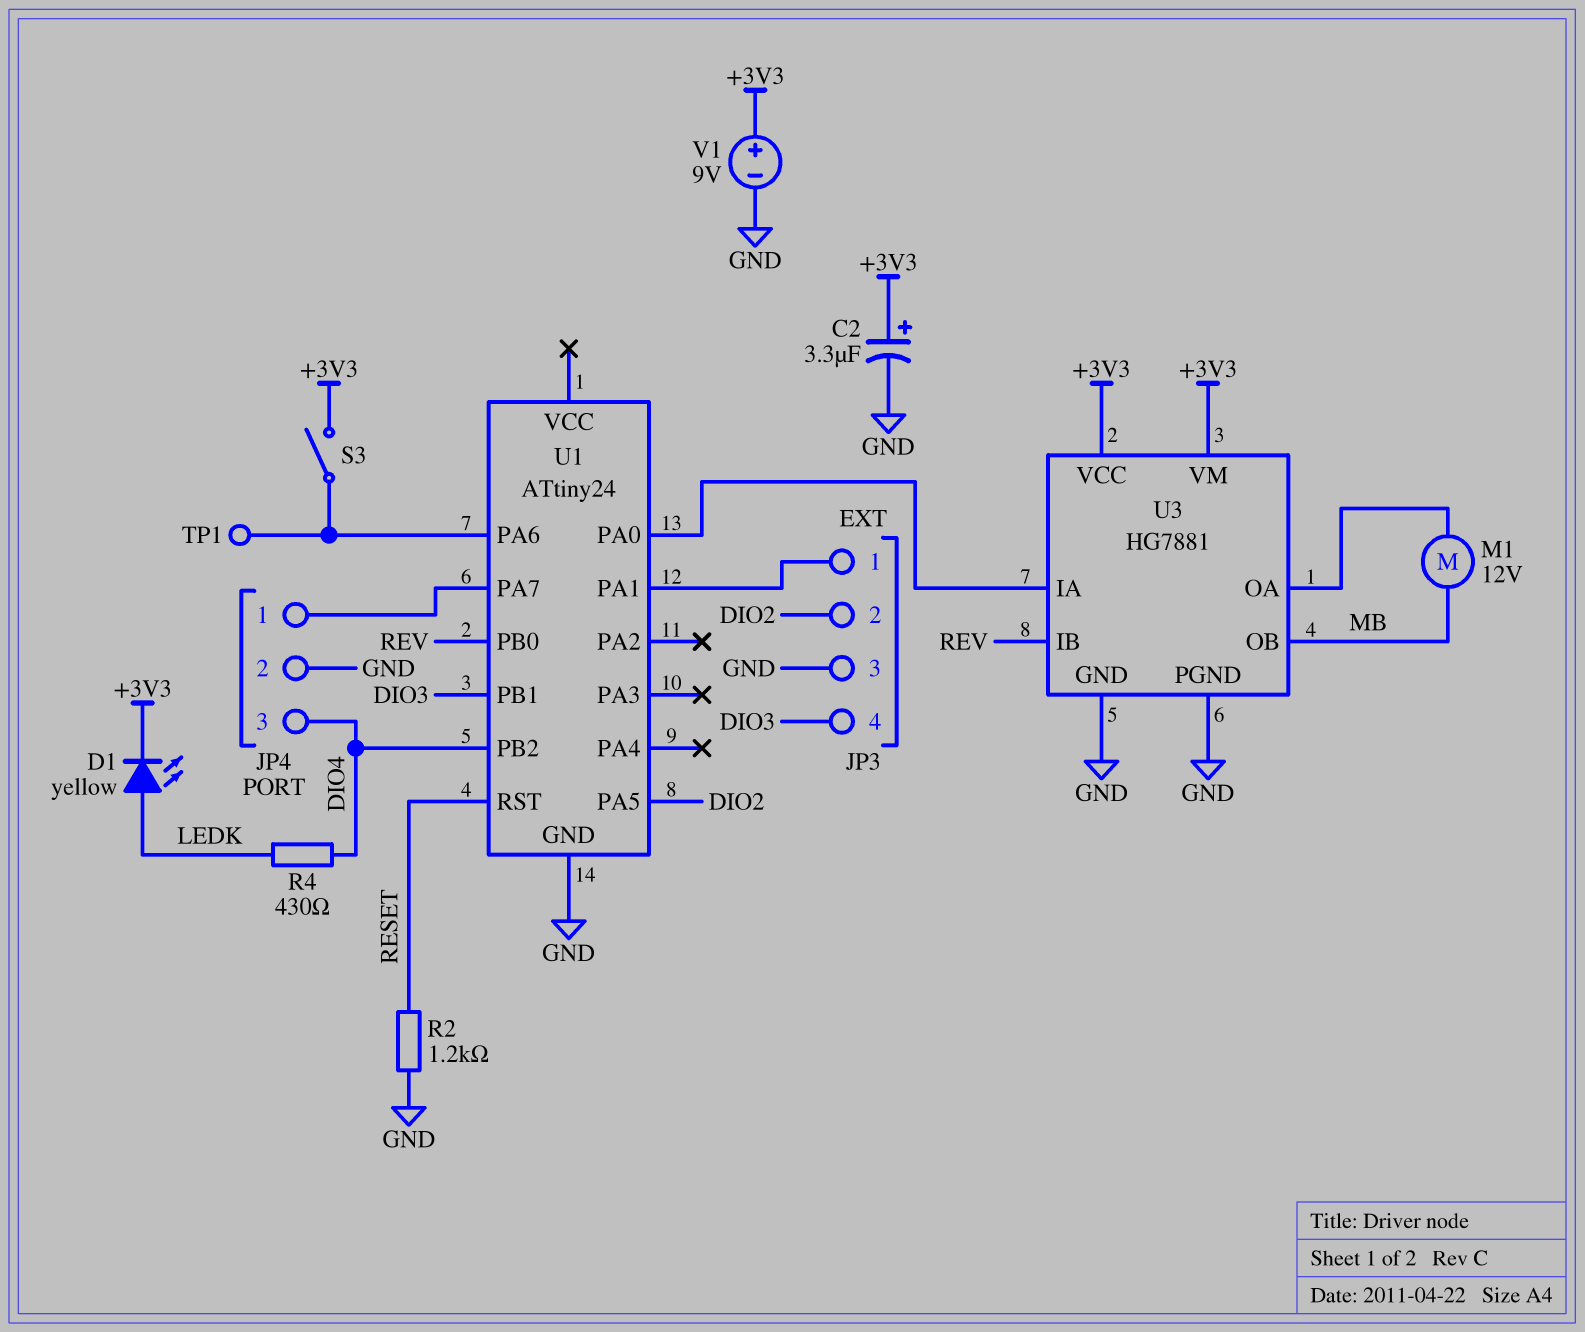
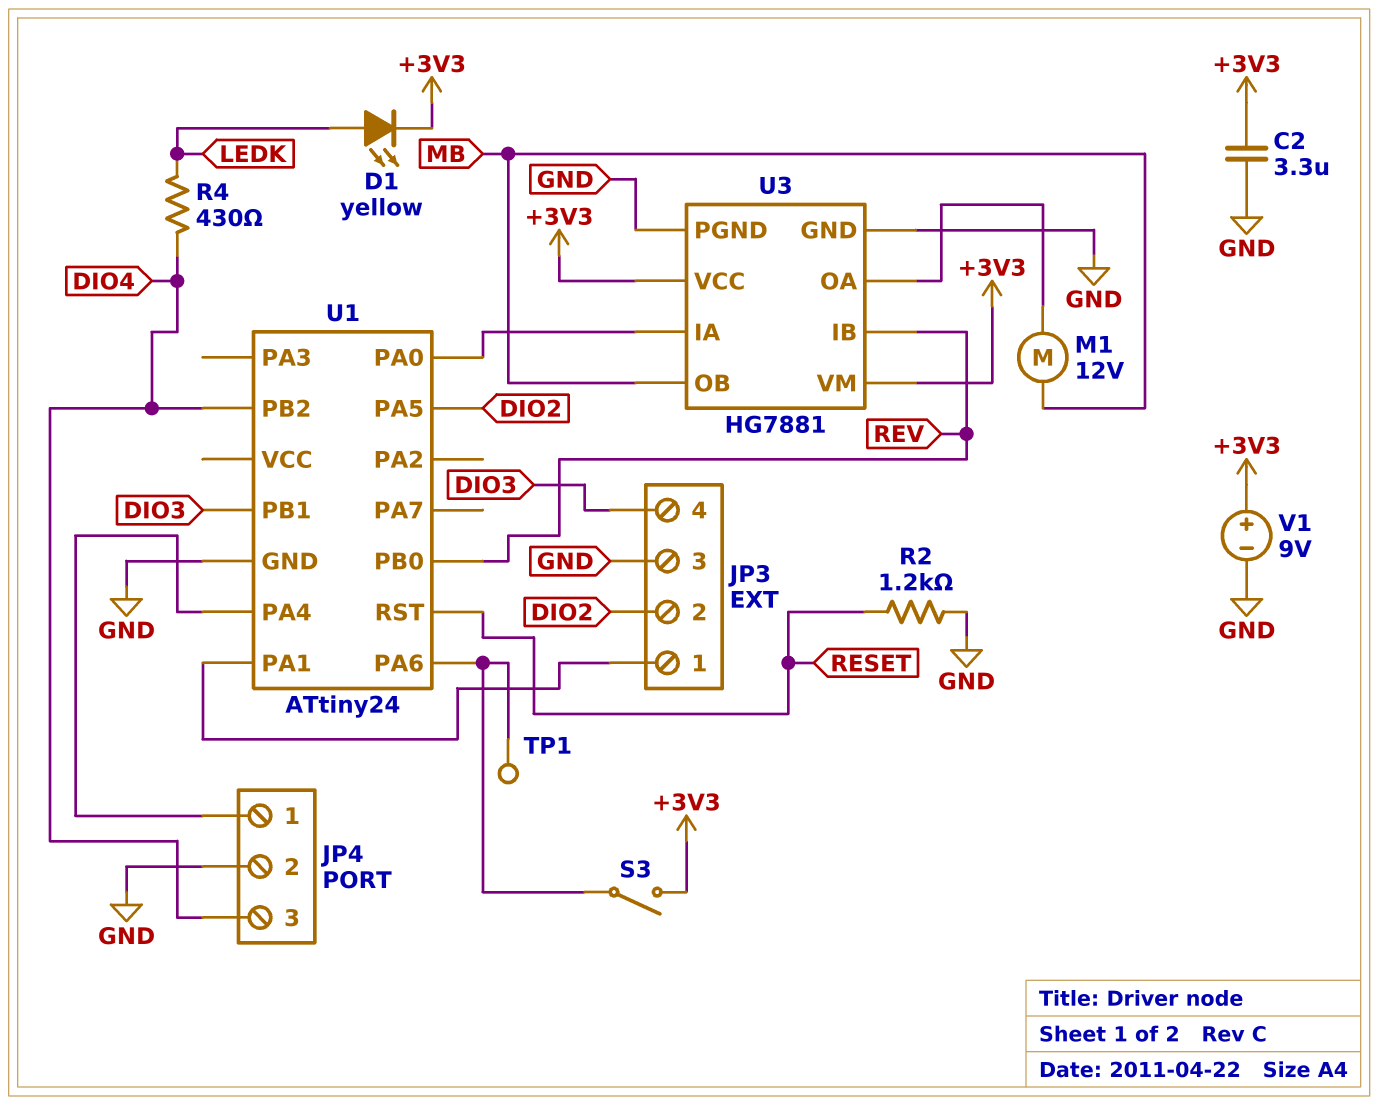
C2: 3.3uF (plus +3V3, minus GND) -> 3.3uF (+3V3, GND)
U1 pin PA4: none -> JP4/1
U1 pin PA7: JP4/1 -> none

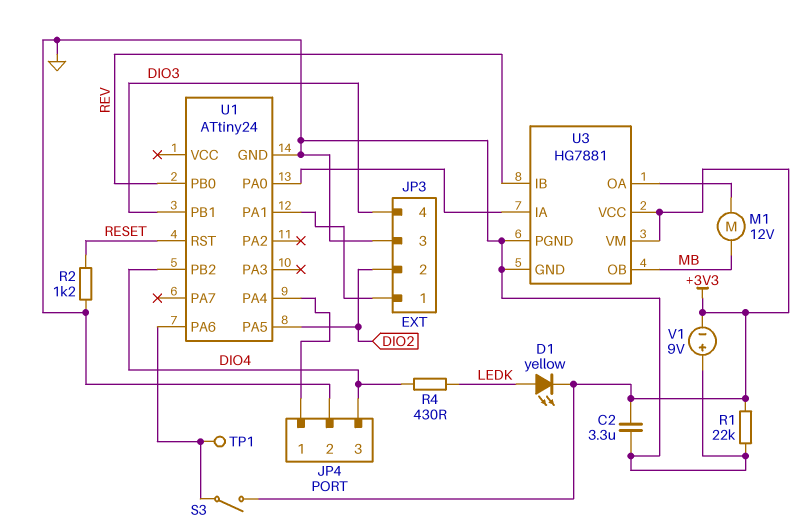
R1: none -> 22k (+3V3, GND)
V1: 9V (plus +3V3, minus GND) -> 9V (plus GND, minus +3V3)

